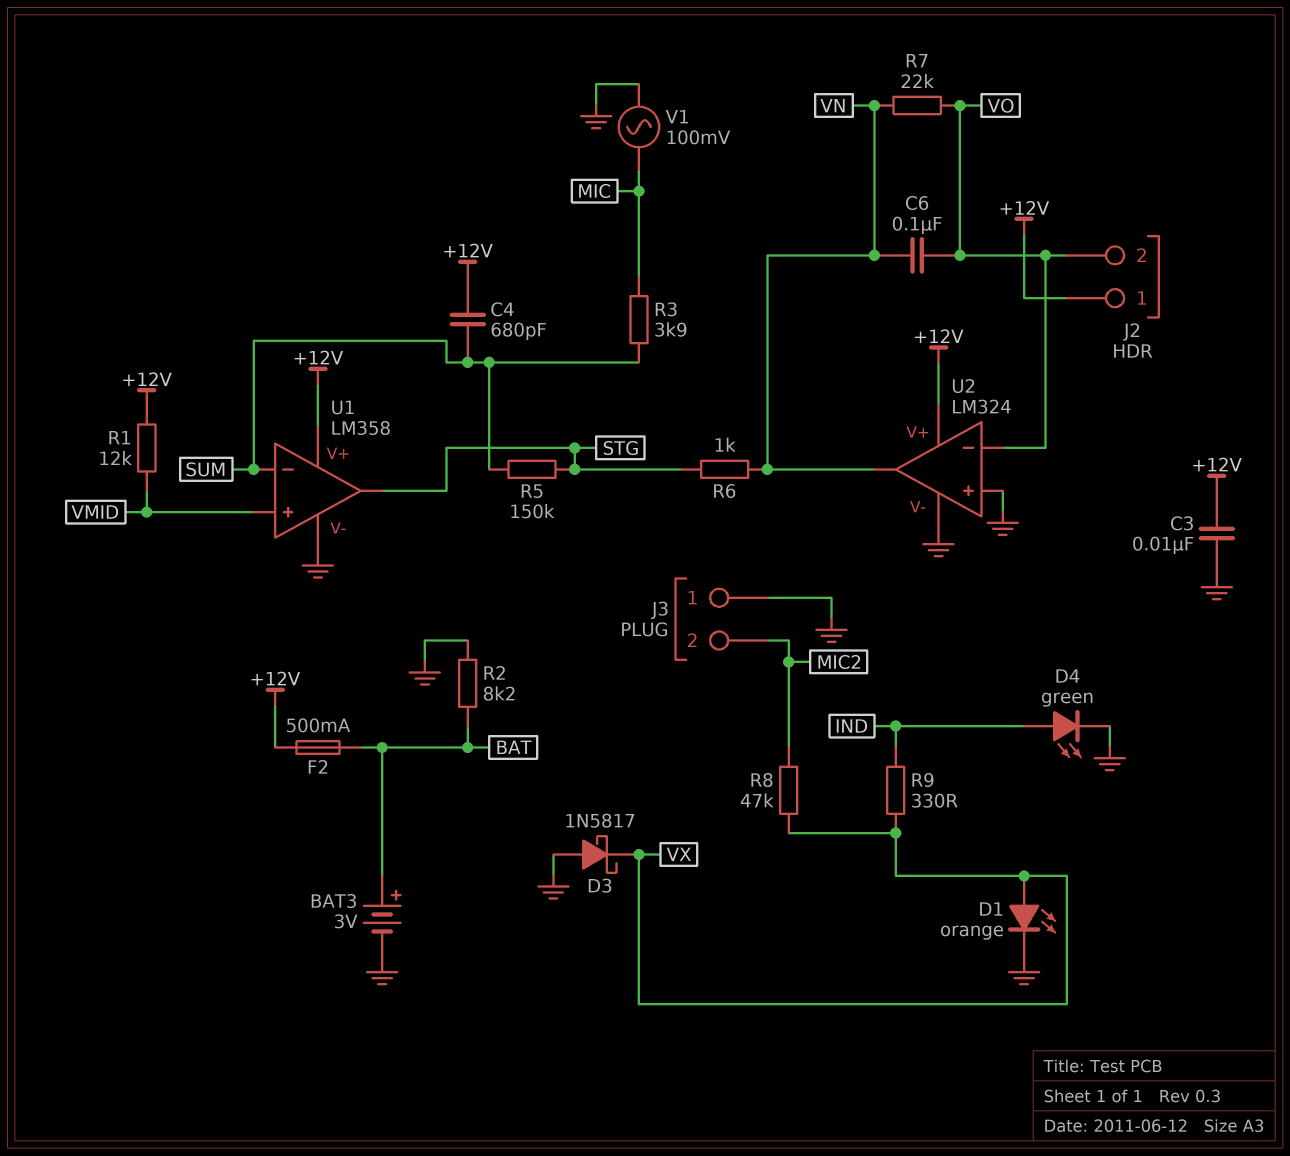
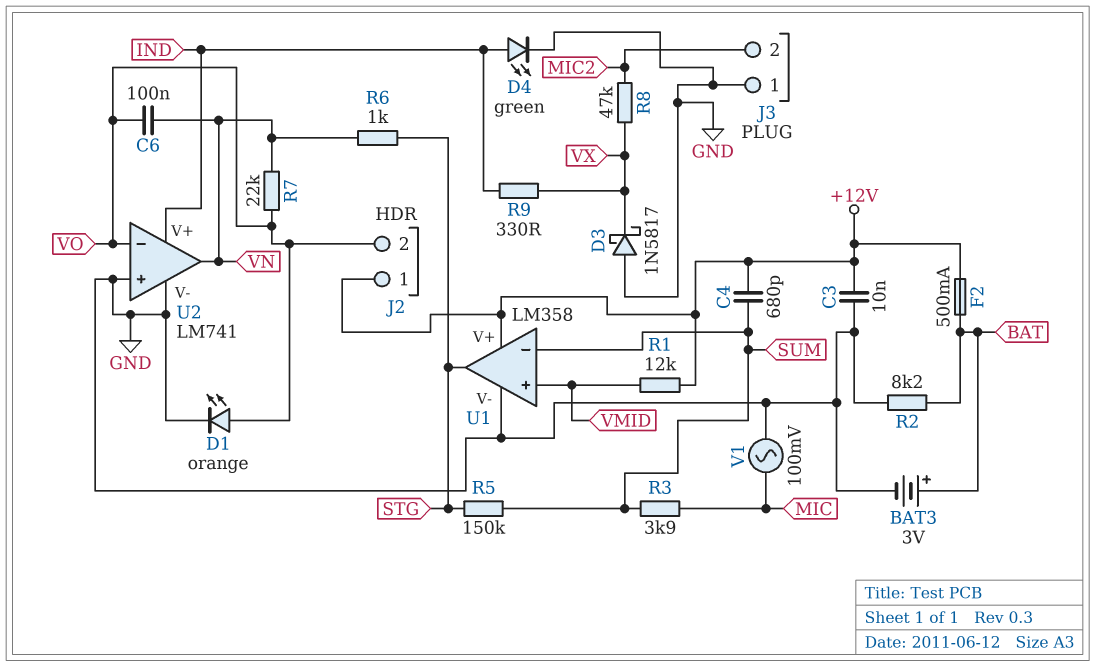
D1: LED orange (A VX, K GND) -> LED orange (A VO, K GND)
U2: LM324 -> LM741
U2 pin V+: +12V -> IND

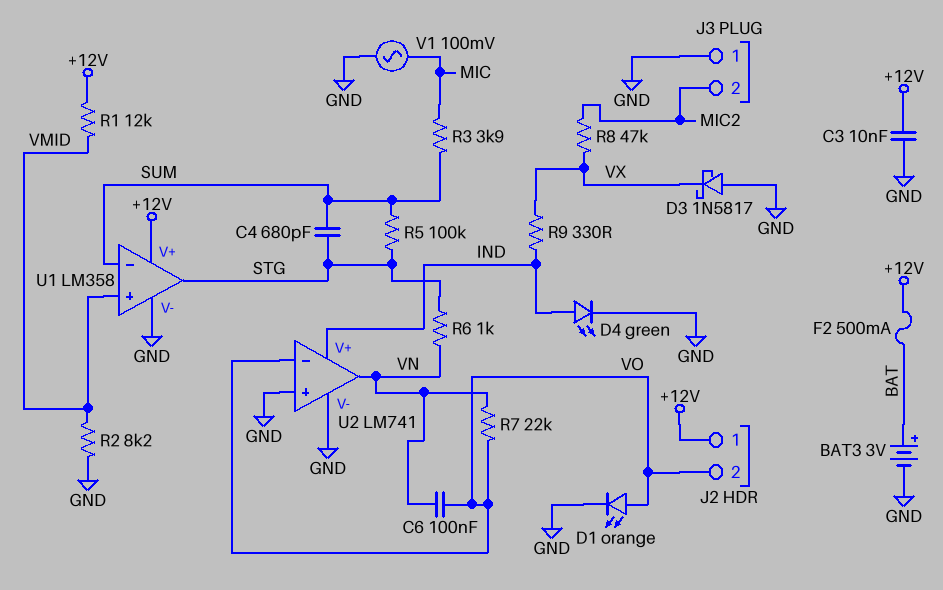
C4: 680pF (+12V, SUM) -> 680pF (STG, SUM)
R2: 8.2k (BAT, GND) -> 8.2k (GND, VMID)
R5: 150k (STG, SUM) -> 100k (STG, SUM)

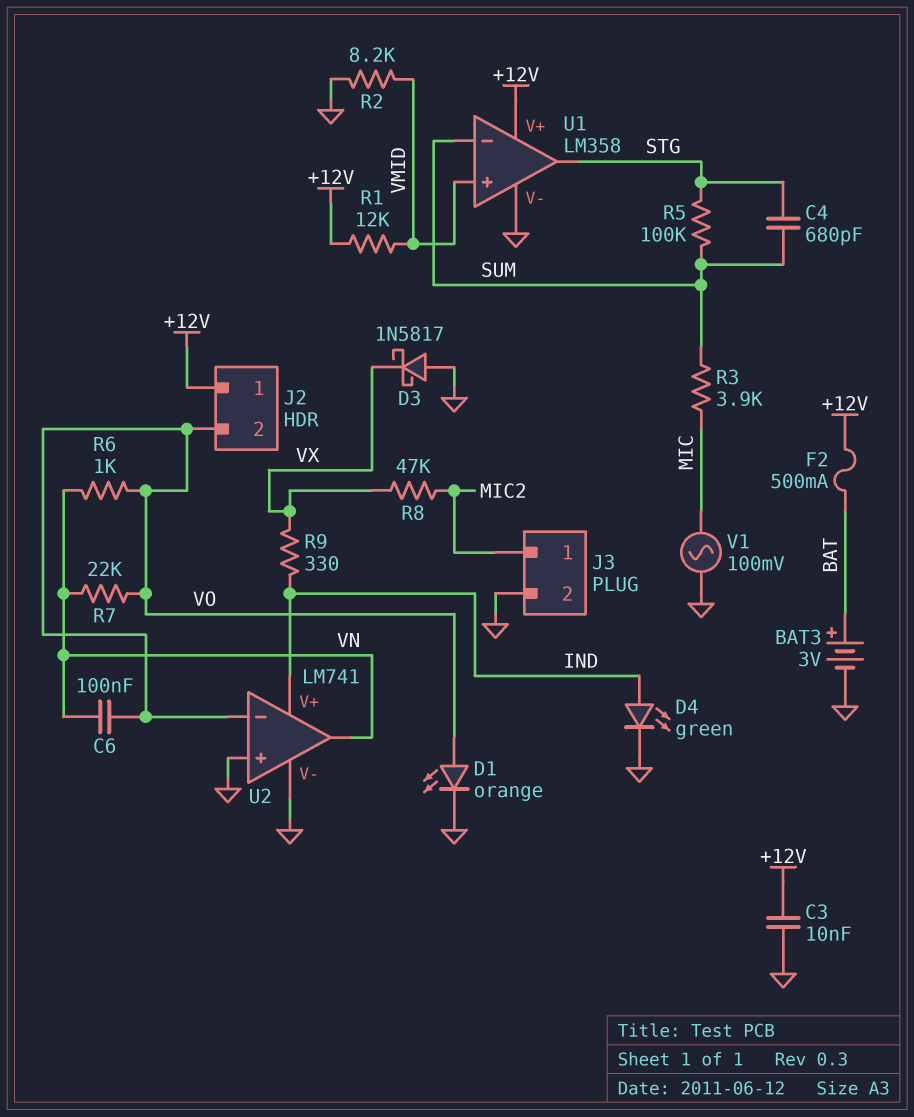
J3 pin 1: GND -> MIC2
J3 pin 2: MIC2 -> GND
R6: 1k (STG, VN) -> 1k (VN, VO)

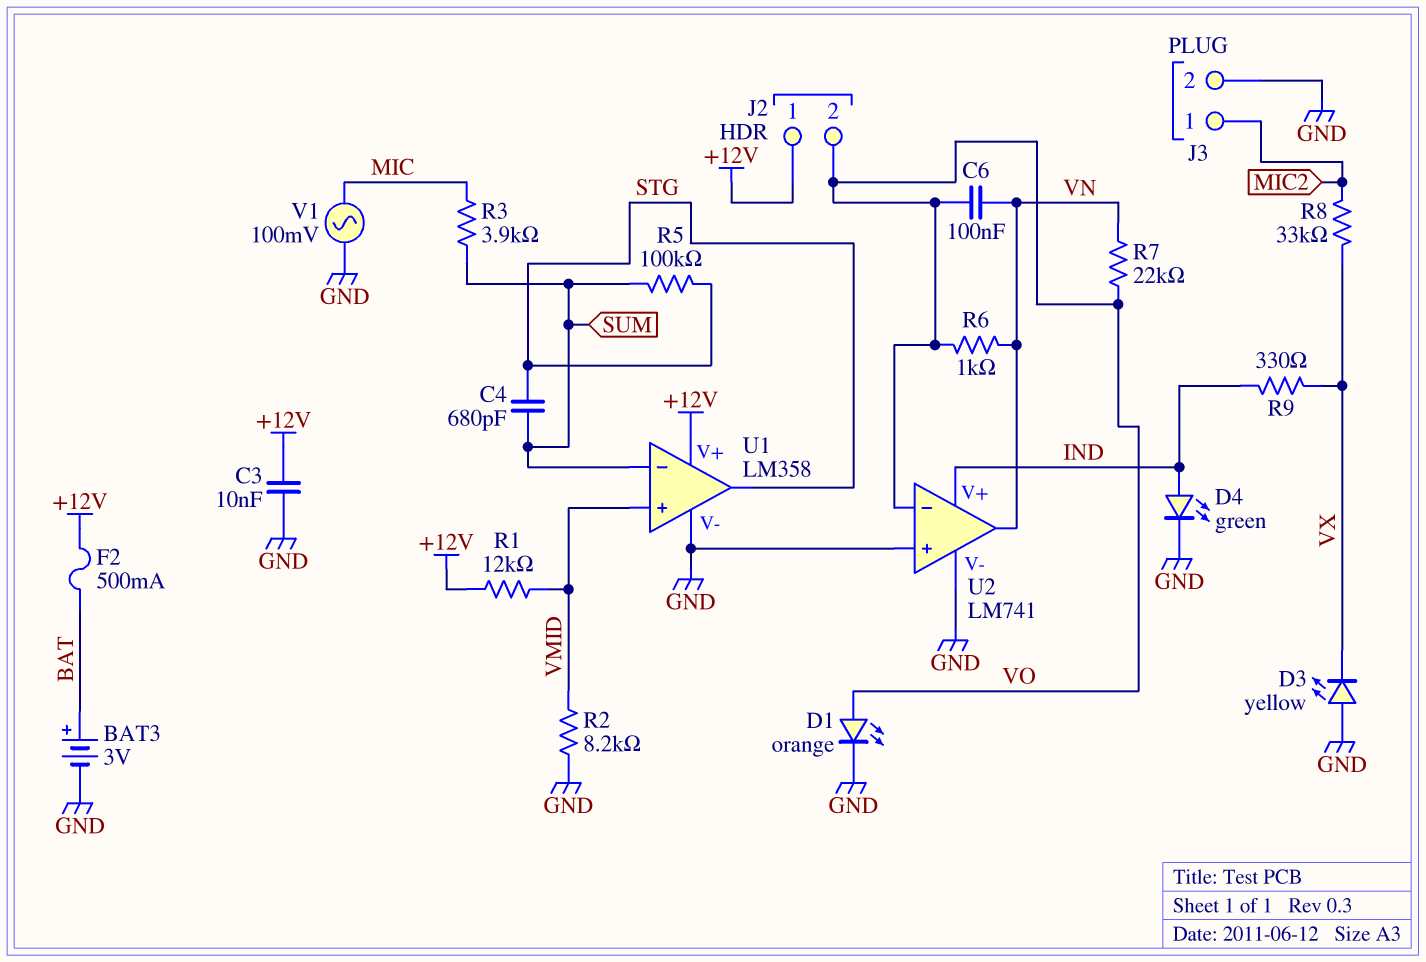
D3: schottky 1N5817 (A GND, K VX) -> LED yellow (A GND, K VX)
R8: 47k (MIC2, VX) -> 33k (MIC2, VX)

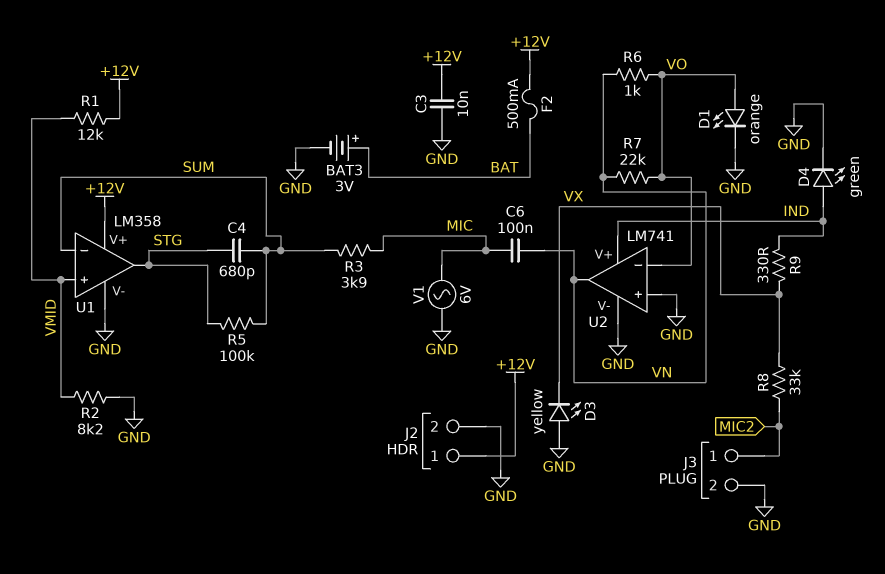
C6: 100nF (VN, VO) -> 100nF (MIC, VN)
J2 pin 2: VO -> GND
V1: AC 100mV (GND, MIC) -> AC 6V (GND, MIC)

